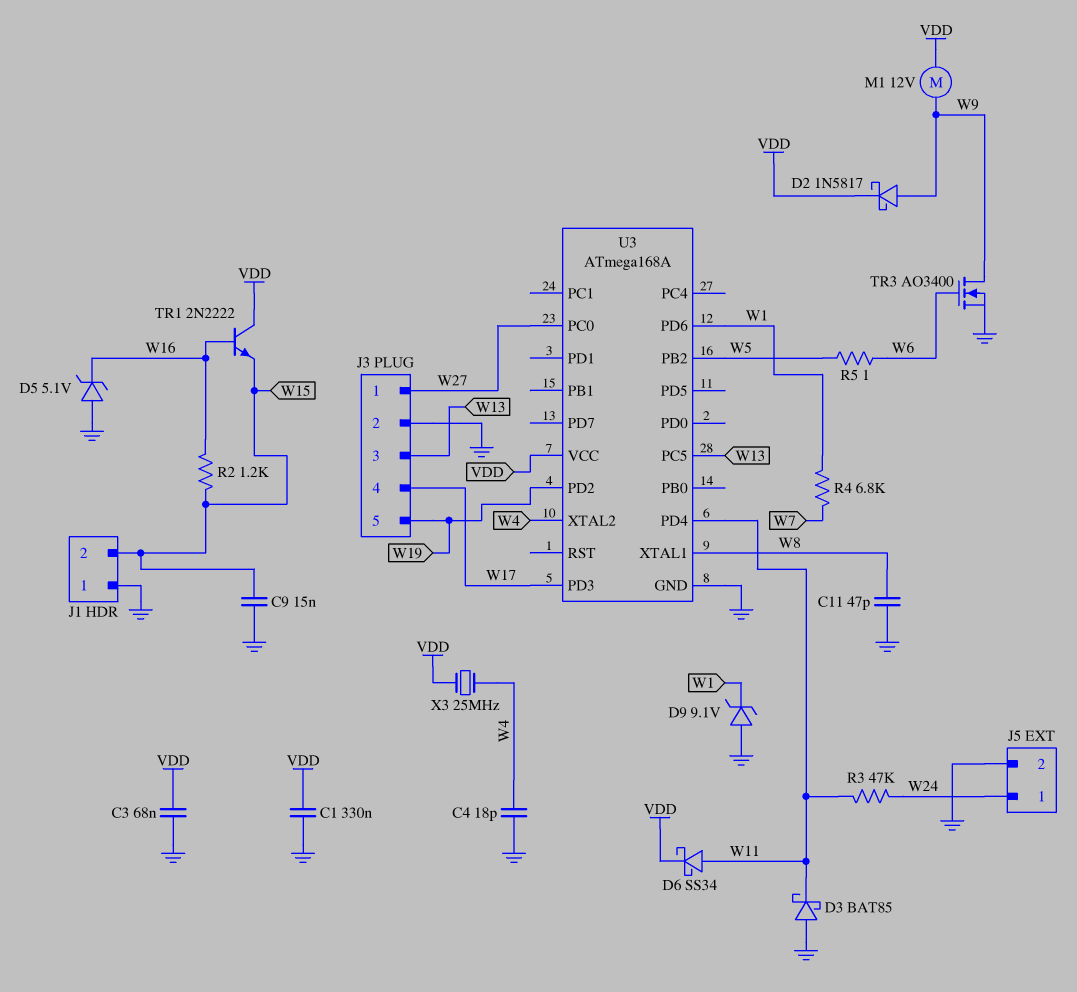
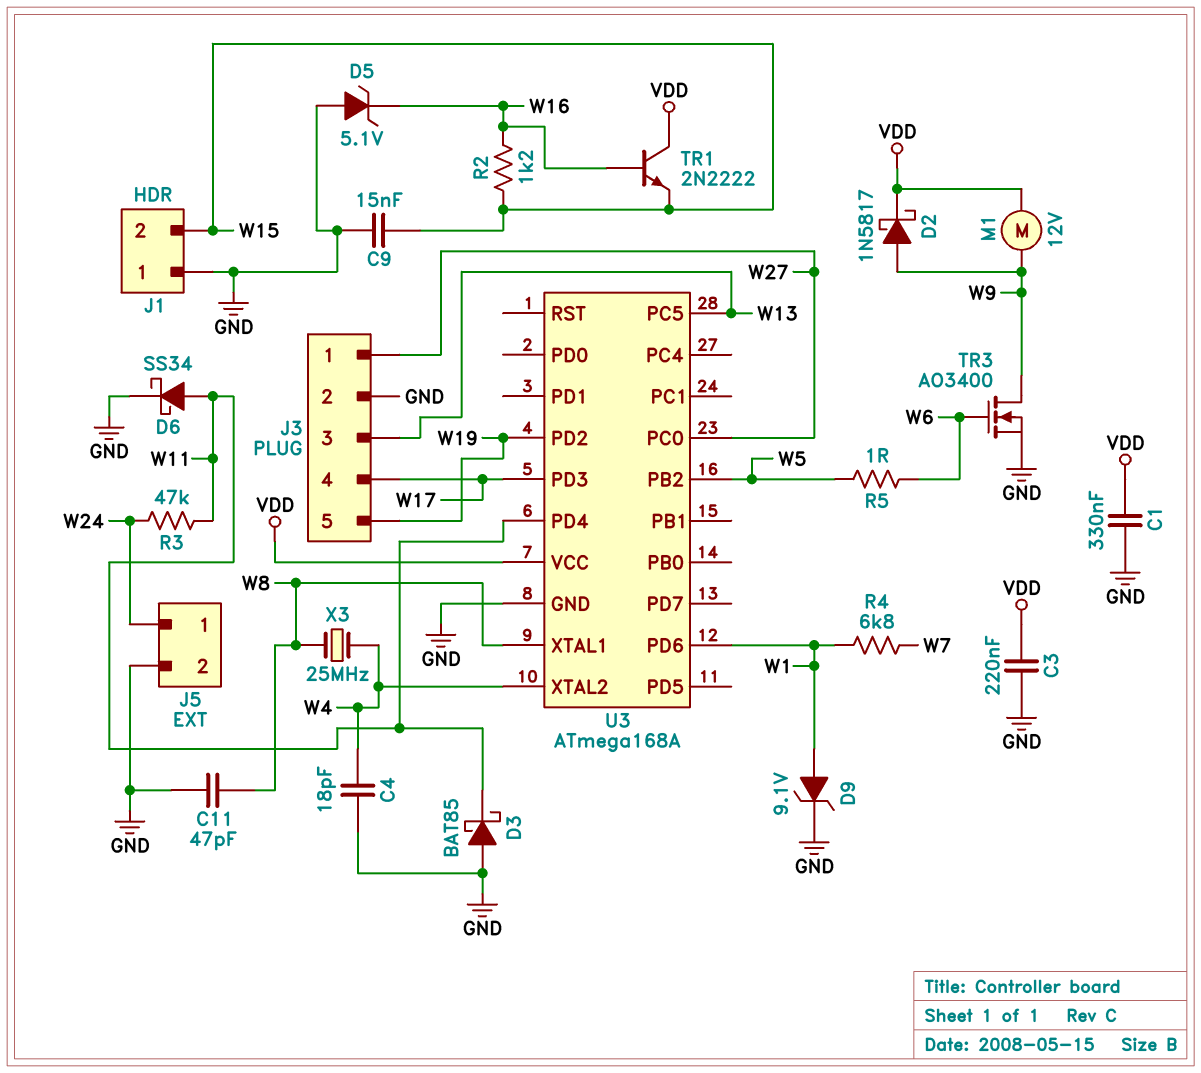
C3: 68nF (GND, VDD) -> 220nF (GND, VDD)
D6: schottky SS34 (A W11, K VDD) -> schottky SS34 (A W11, K GND)
D9: zener 9.1V (A GND, K W1) -> zener 9.1V (A W1, K GND)
X3: 25MHz (VDD, W4) -> 25MHz (W4, W8)

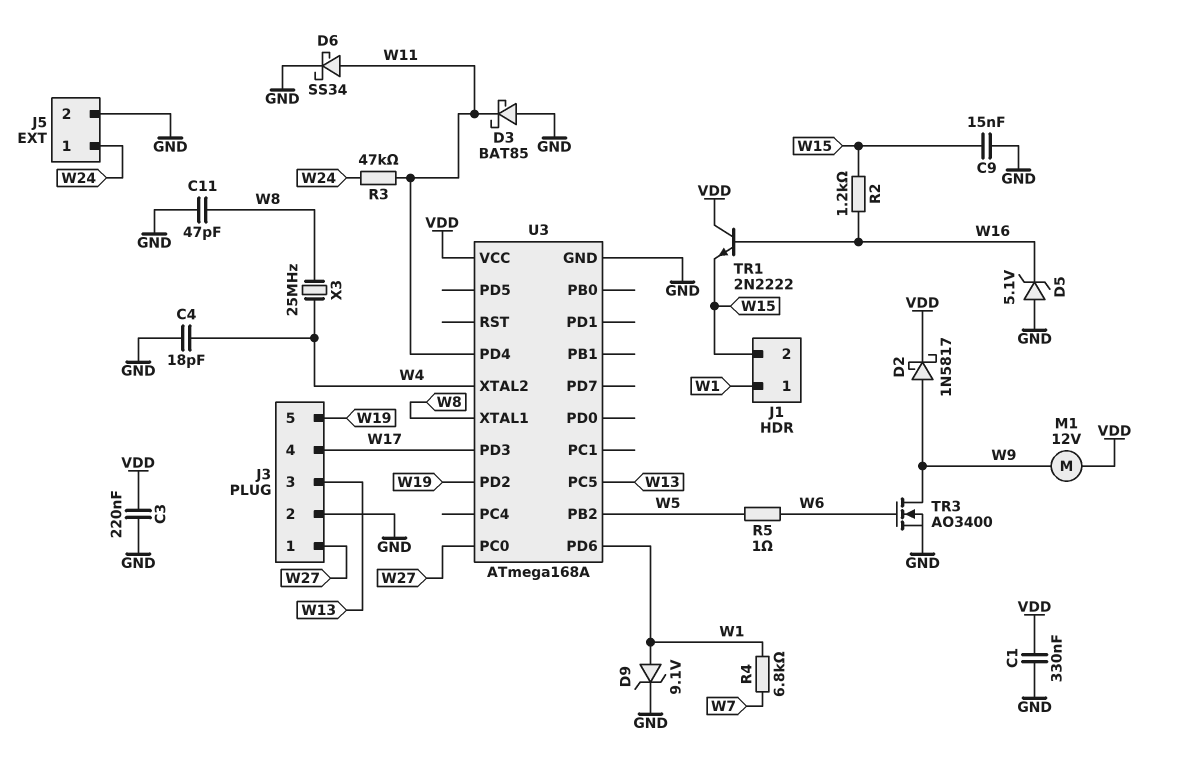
J1 pin 1: GND -> W1

